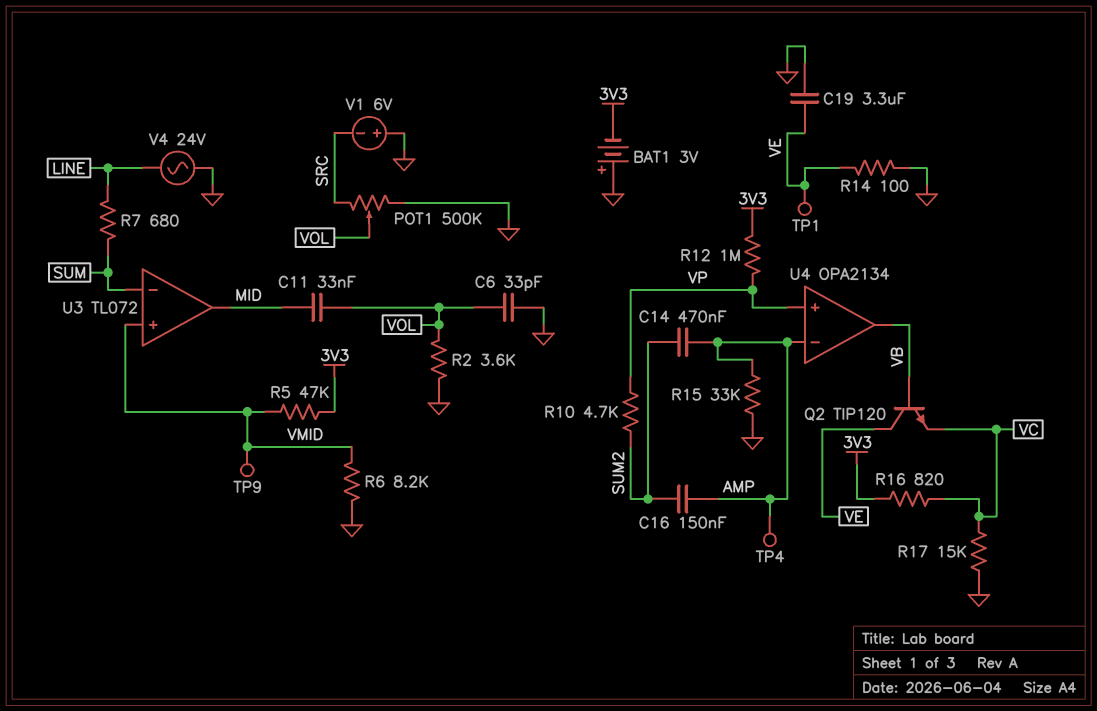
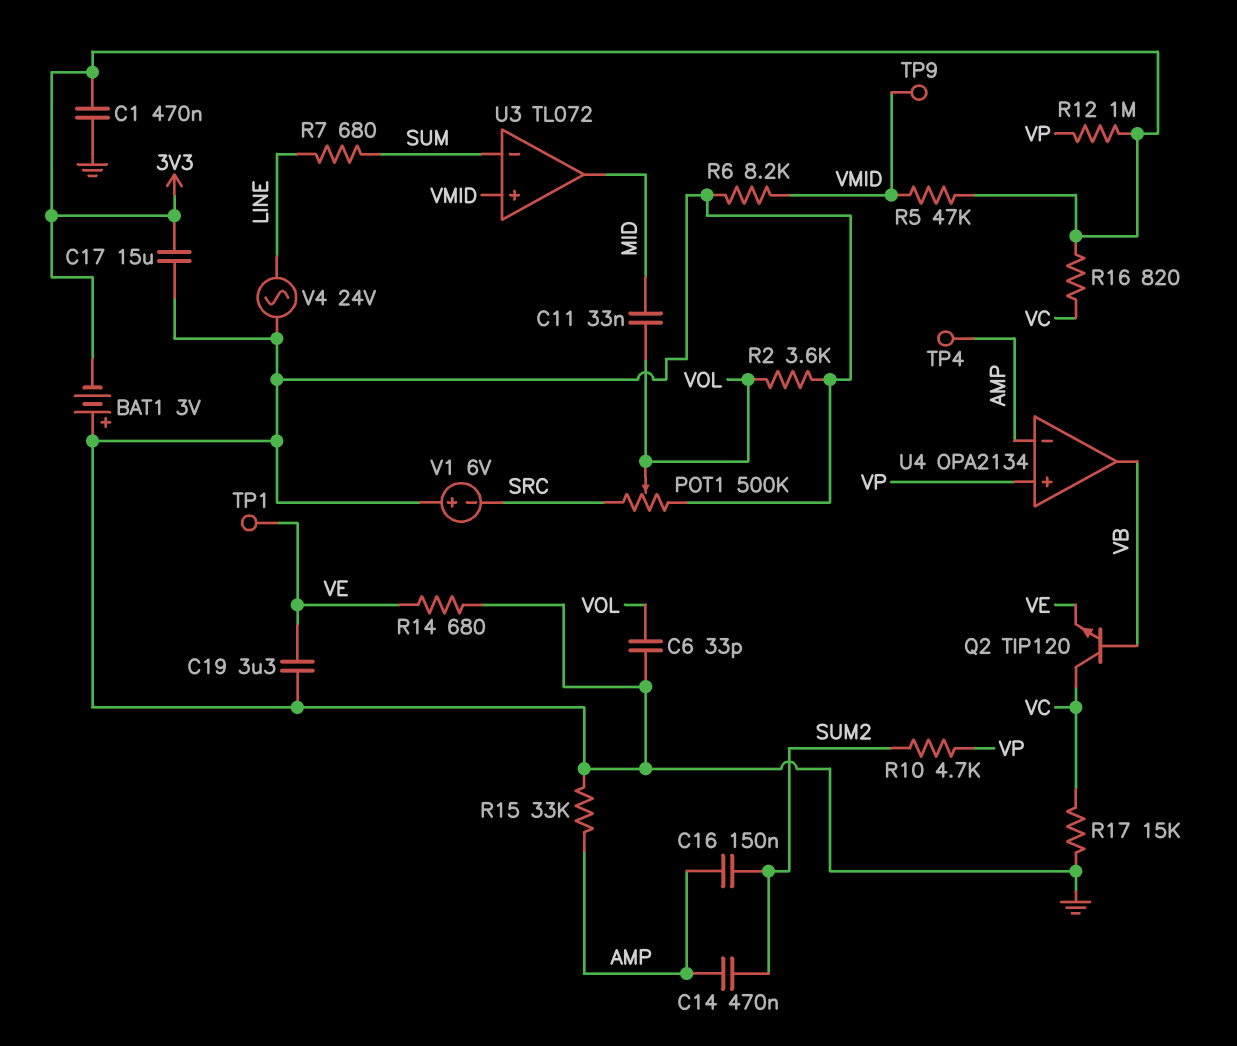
C1: none -> 470nF (3V3, GND)
C17: none -> 15uF (3V3, GND)
Q2: NPN TIP120 (B VB, C VE, E VC) -> NPN TIP120 (B VB, C VC, E VE)
R14: 100 (GND, VE) -> 680 (GND, VE)

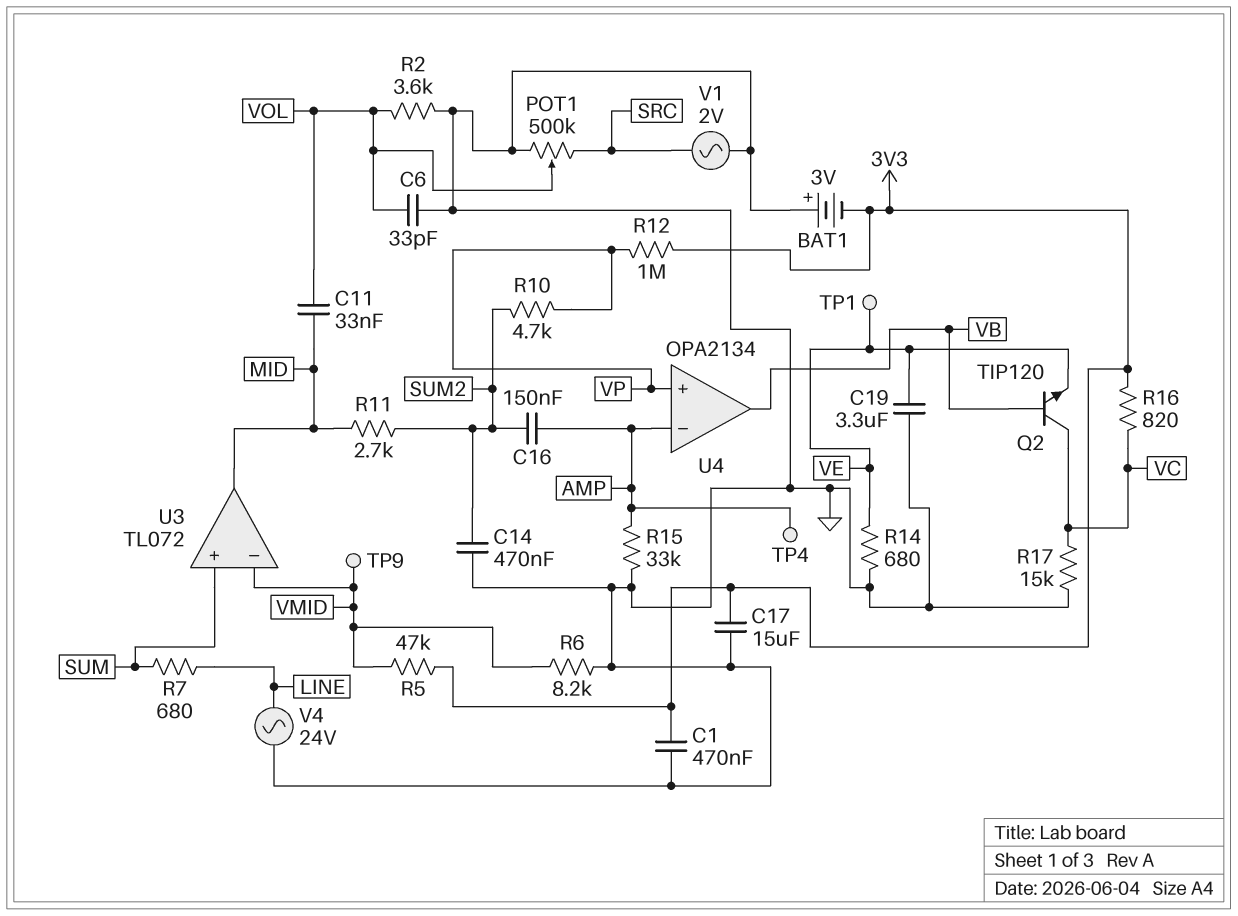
C14: 470nF (AMP, SUM2) -> 470nF (GND, SUM2)
R11: none -> 2.7k (MID, SUM2)
U3 pin in+: VMID -> SUM
U3 pin in-: SUM -> VMID
V1: 6V (plus GND, minus SRC) -> AC 2V (GND, SRC)

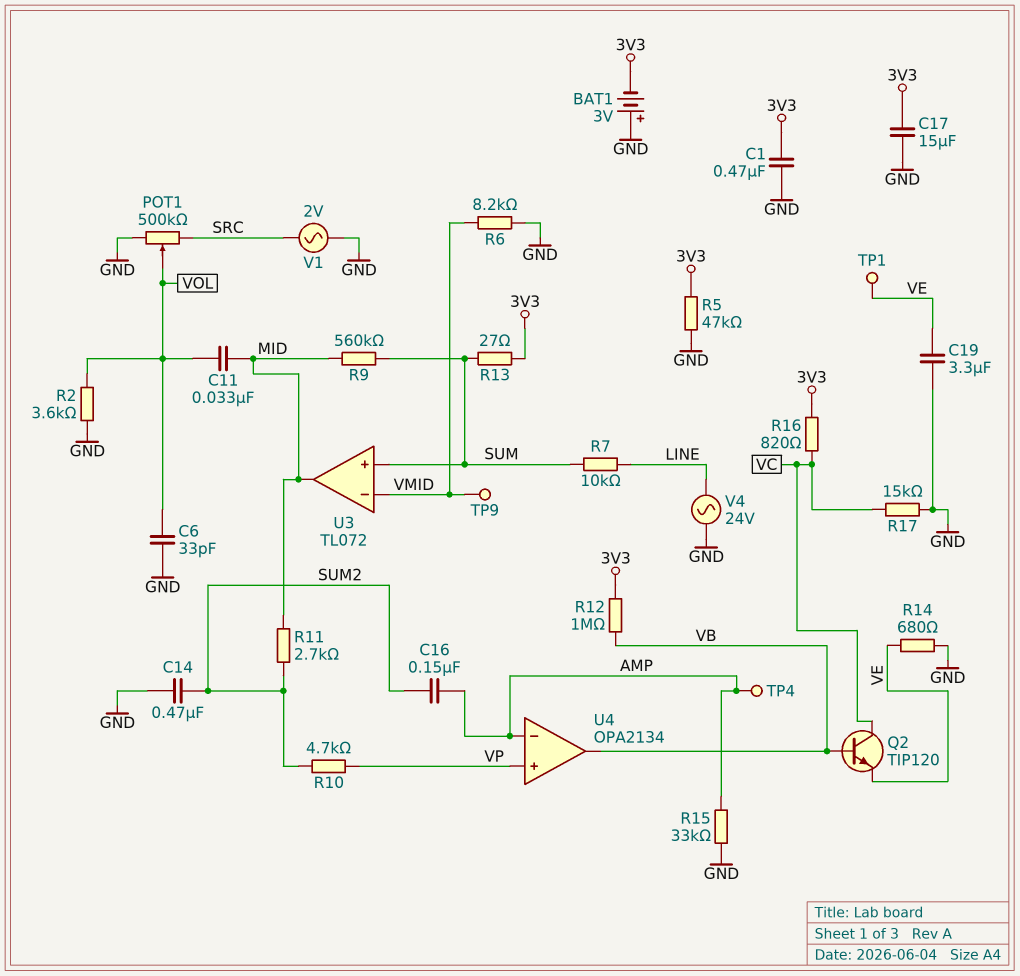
R5: 47k (3V3, VMID) -> 47k (3V3, GND)
R7: 680 (LINE, SUM) -> 10k (LINE, SUM)
R9: none -> 560k (MID, SUM)
R12: 1M (3V3, VP) -> 1M (3V3, VB)
R13: none -> 27 (3V3, SUM)

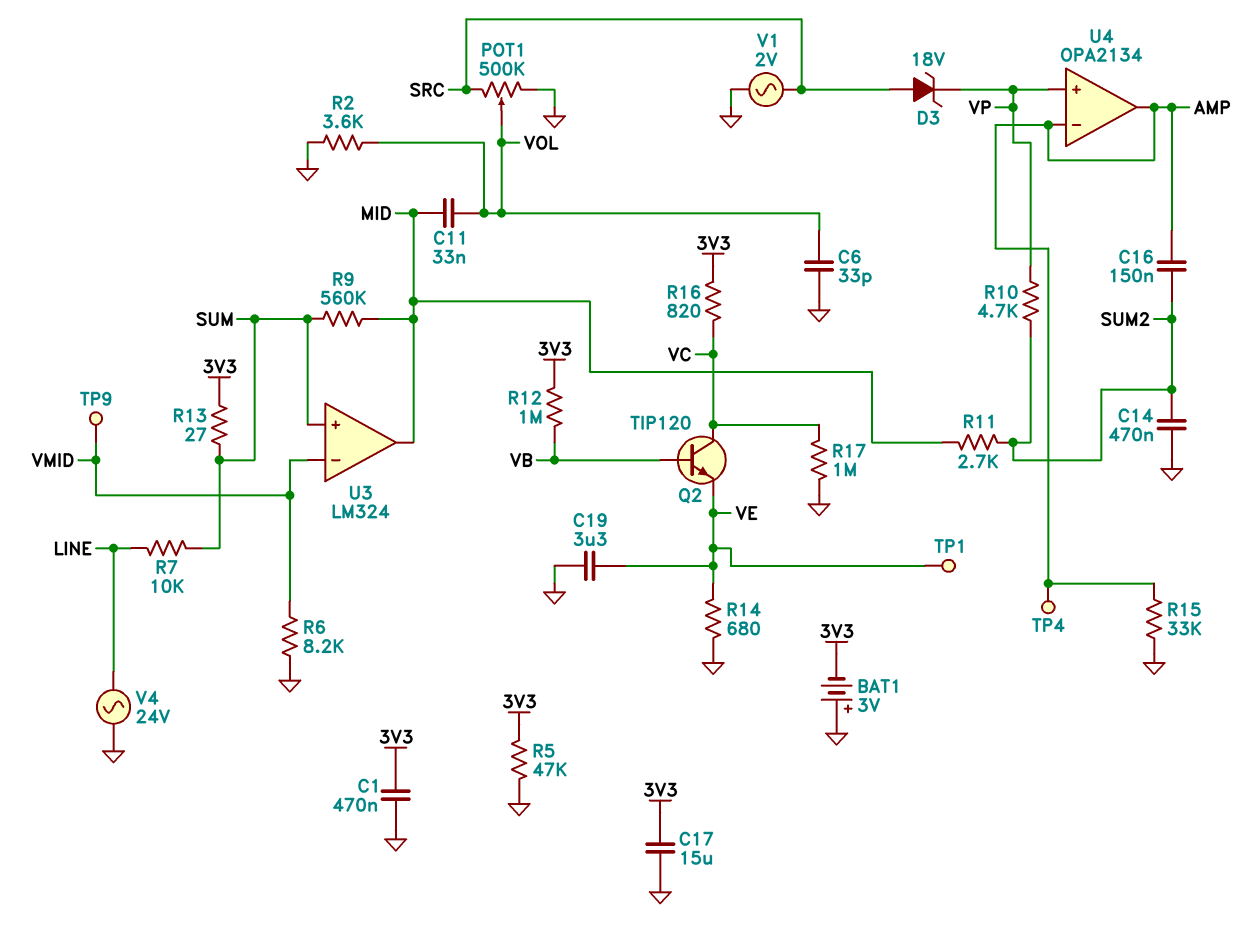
D3: none -> zener 18V (A SRC, K VP)
R17: 15k (GND, VC) -> 1M (GND, VC)
U3: TL072 -> LM324
U4 pin out: VB -> AMP

